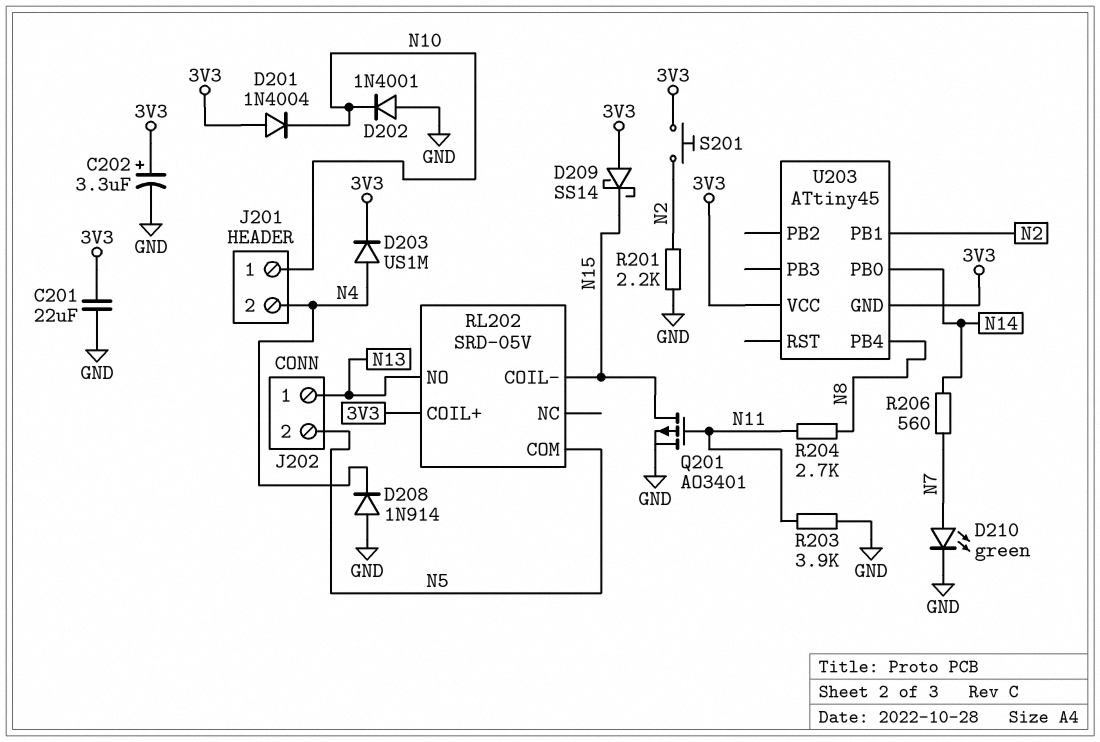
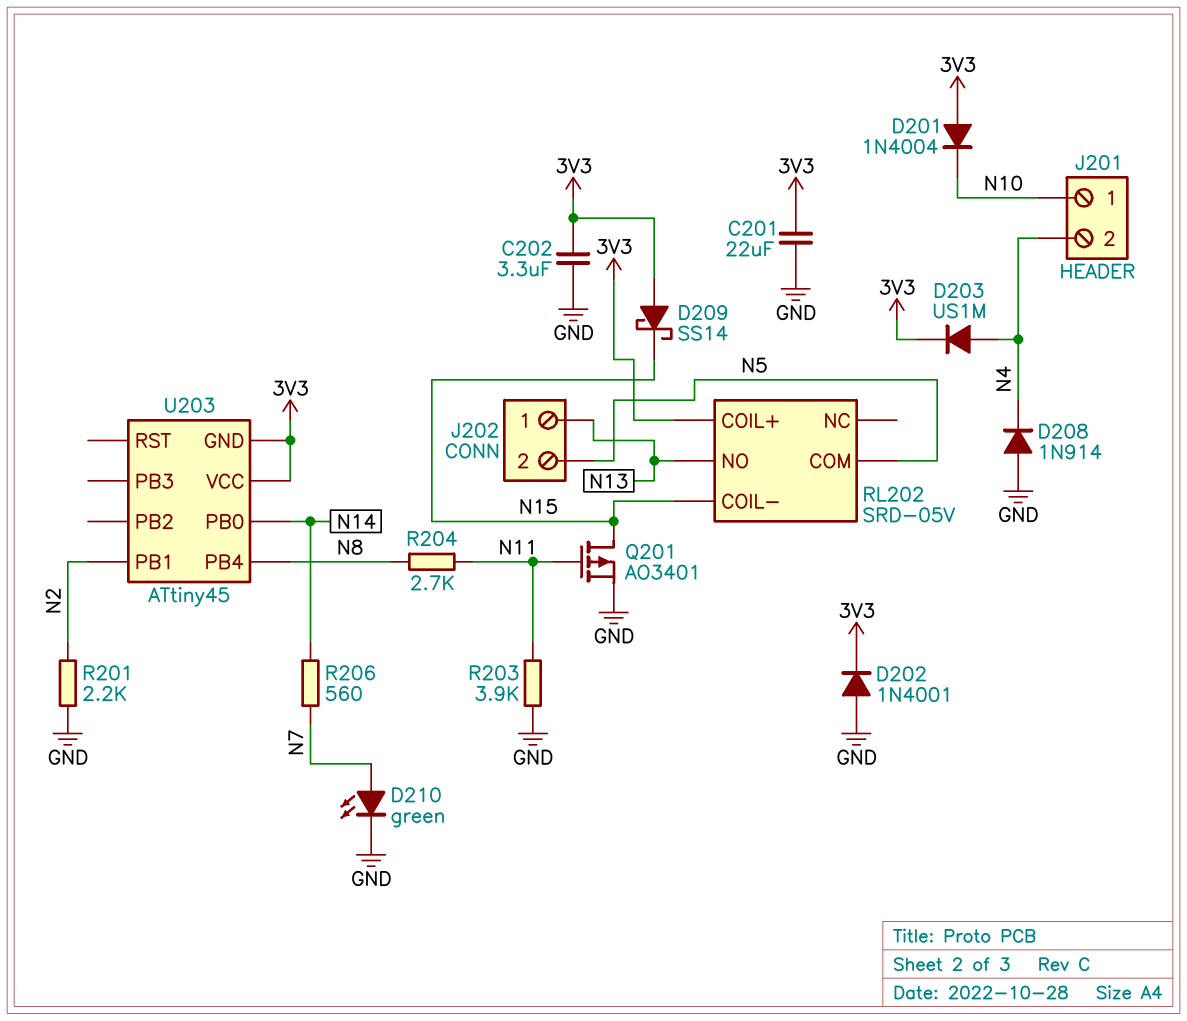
C202: 3.3uF (plus 3V3, minus GND) -> 3.3uF (3V3, GND)
D202: diode 1N4001 (A GND, K N10) -> diode 1N4001 (A GND, K 3V3)
S201: button (3V3, N2) -> none

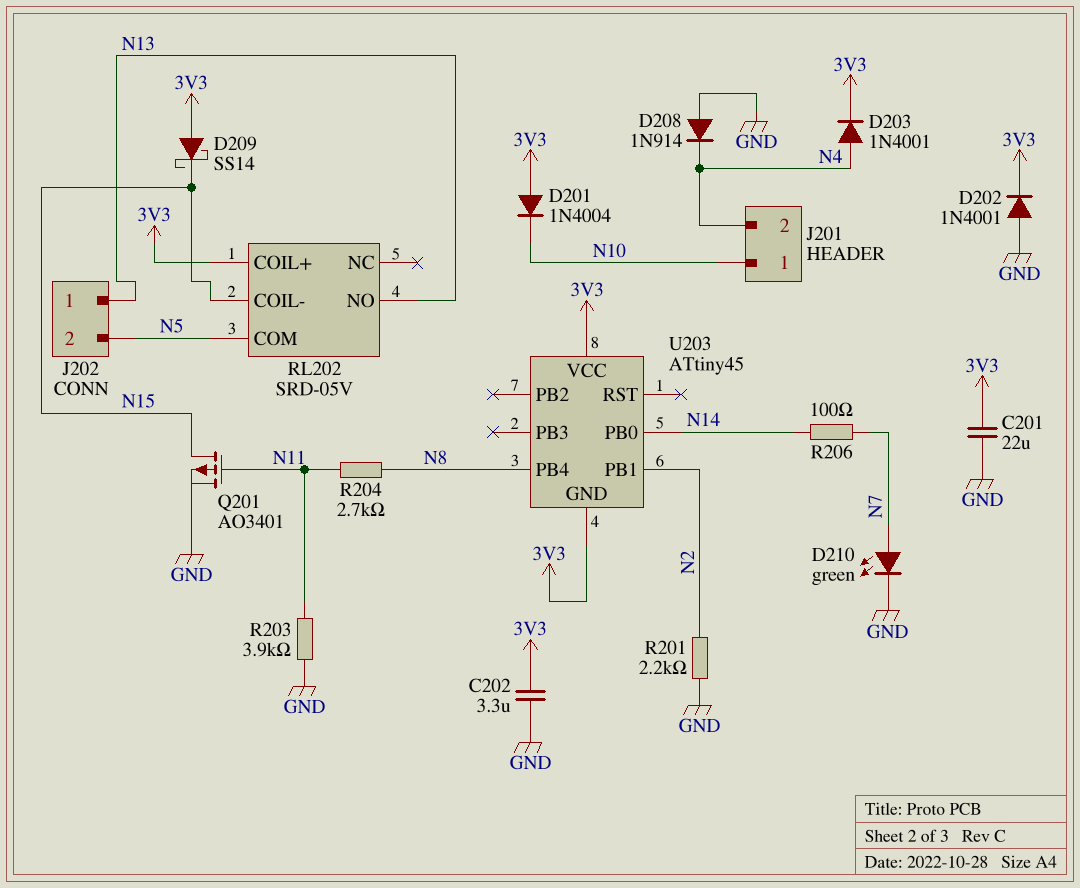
D203: diode US1M (A N4, K 3V3) -> diode 1N4001 (A N4, K 3V3)
R206: 560 (N7, N14) -> 100 (N7, N14)

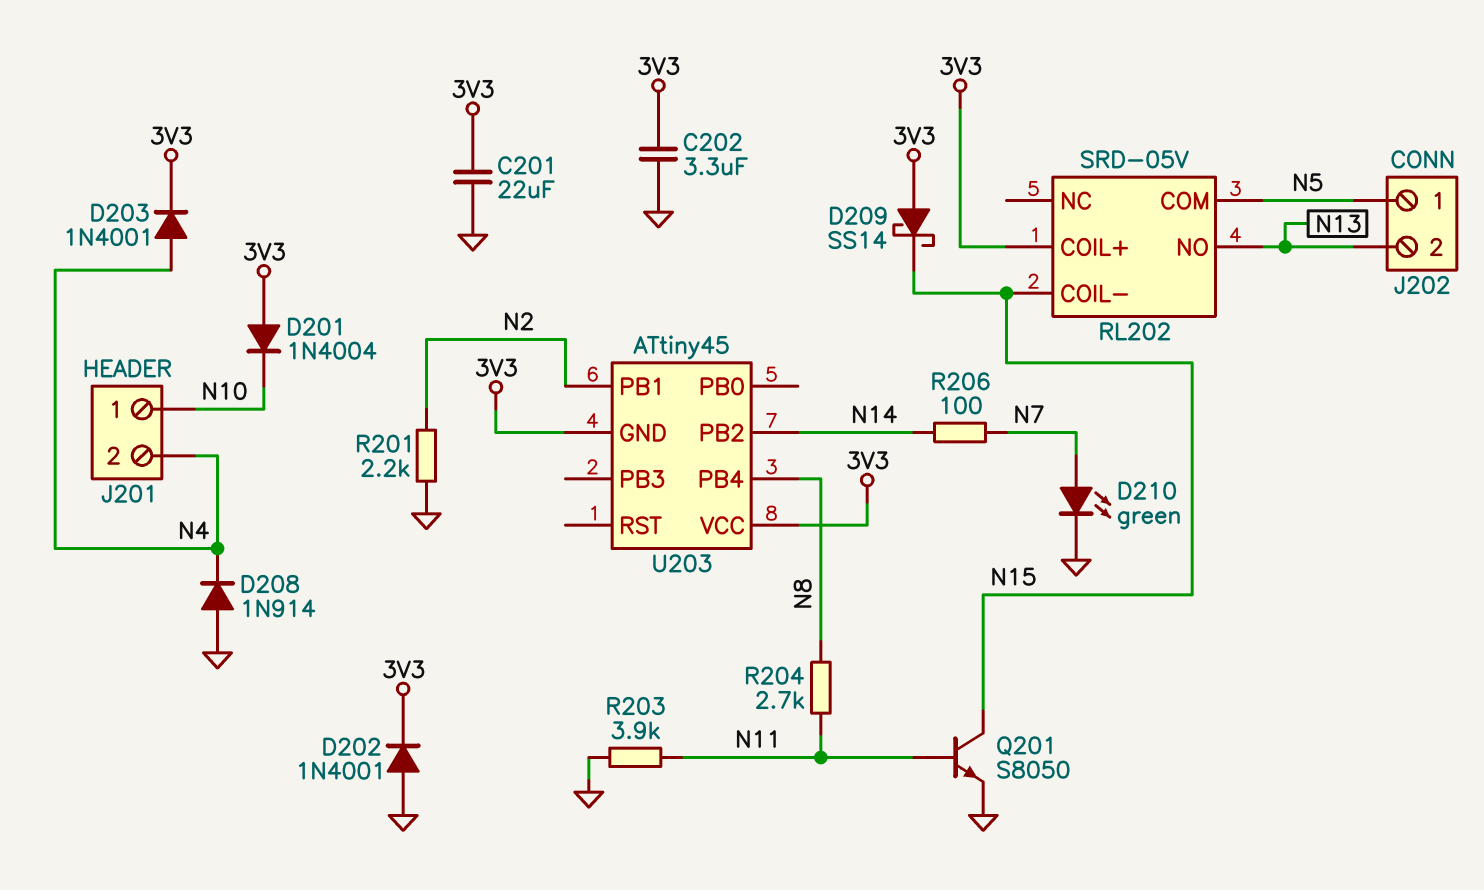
J202 pin 1: N13 -> N5
J202 pin 2: N5 -> N13
Q201: PMOS AO3401 (G N11, D N15, S GND) -> NPN S8050 (B N11, C N15, E GND)
U203 pin PB0: N14 -> none
U203 pin PB2: none -> N14

